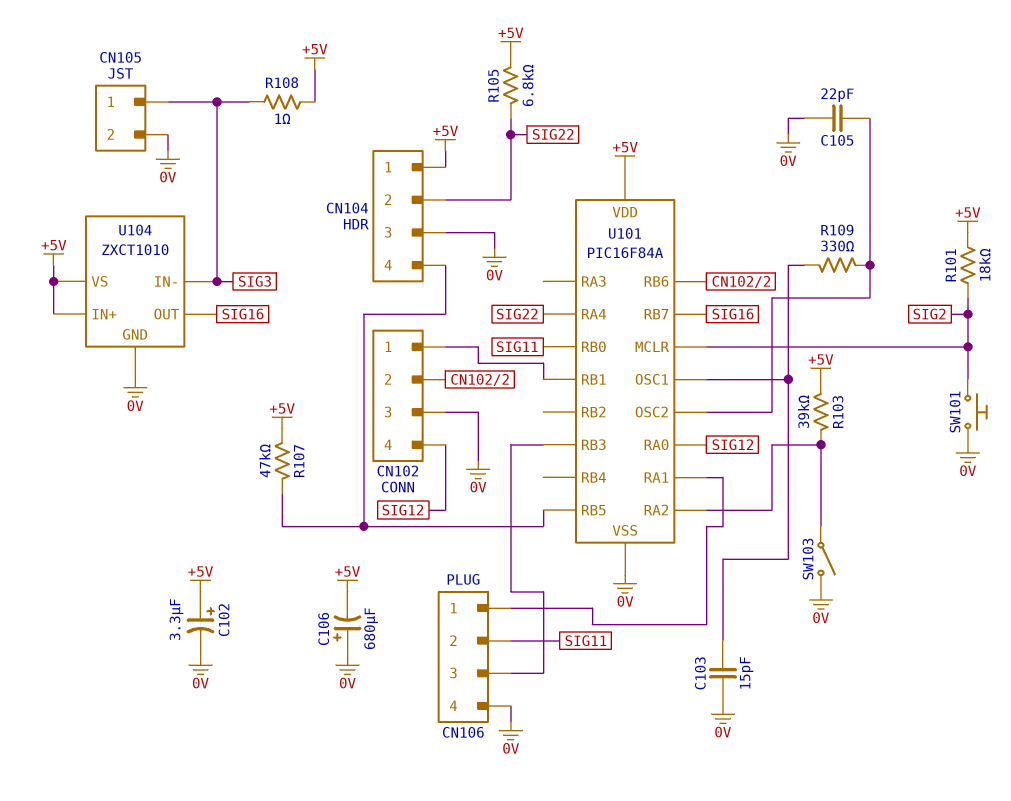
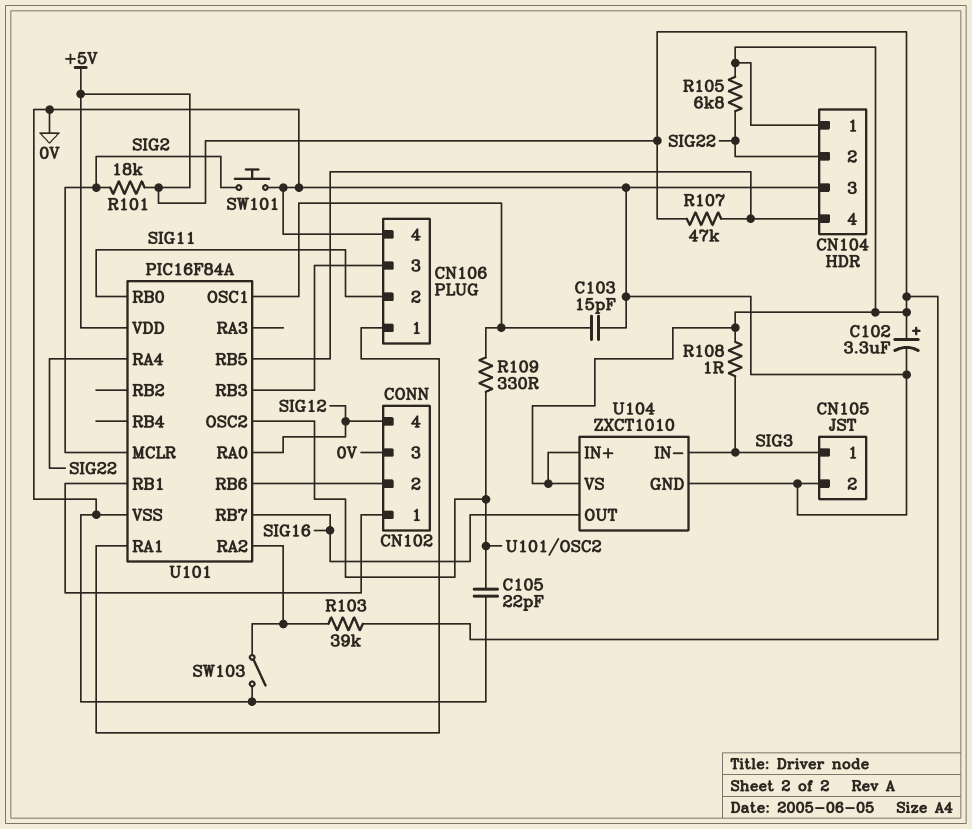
C106: 680uF (plus 0V, minus +5V) -> none

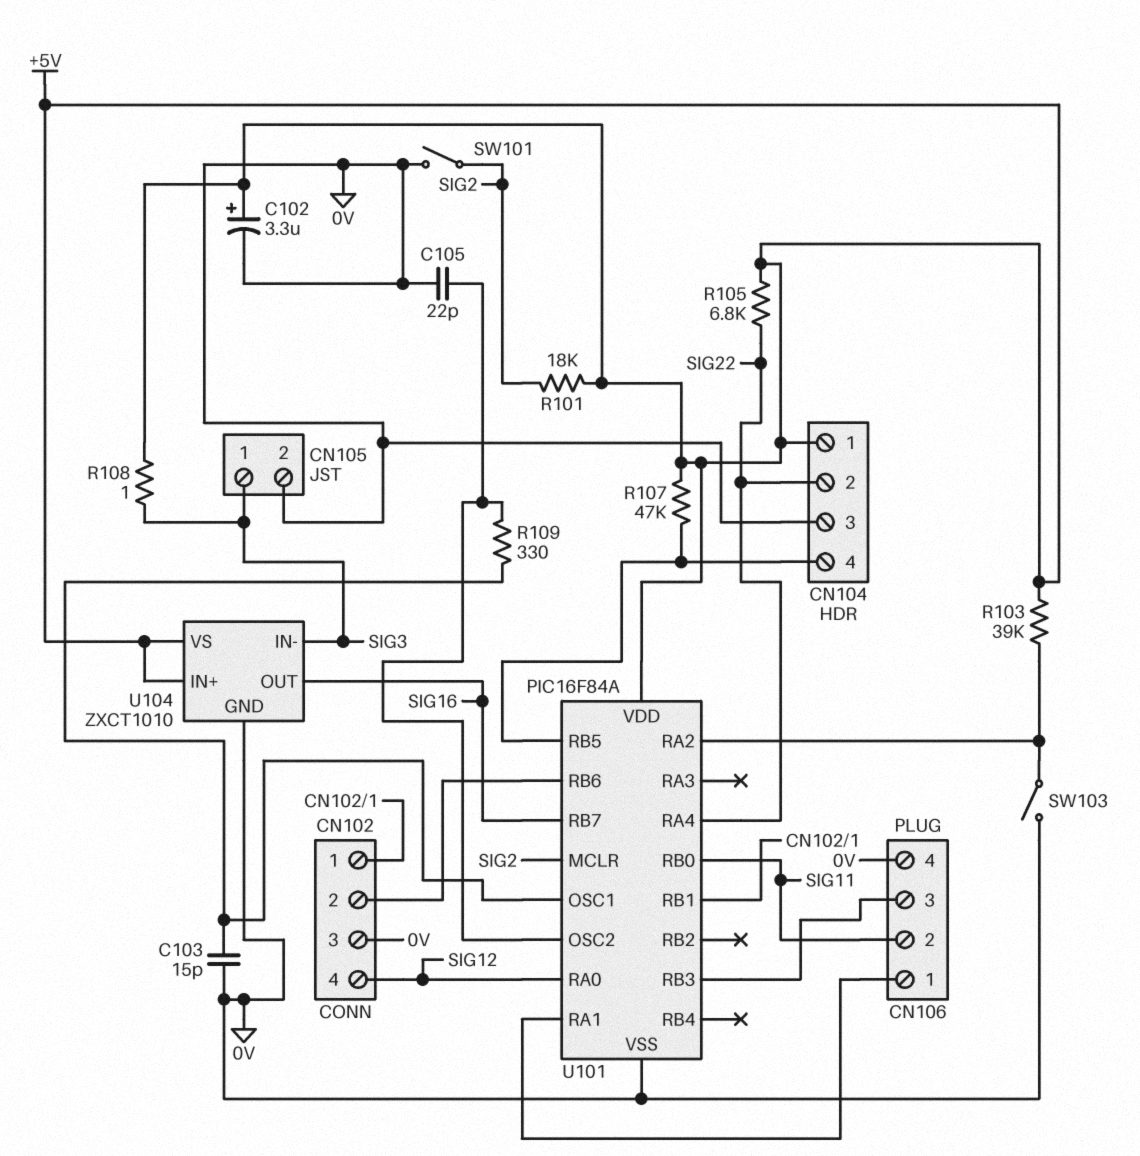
SW101: button (0V, SIG2) -> switch (0V, SIG2)

